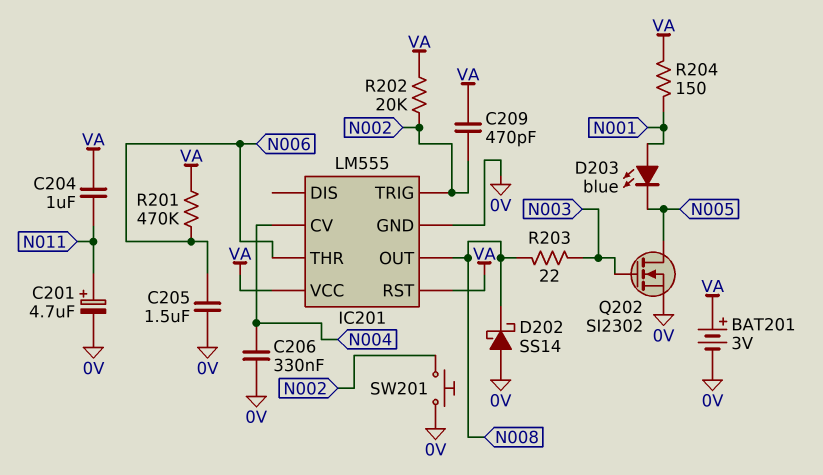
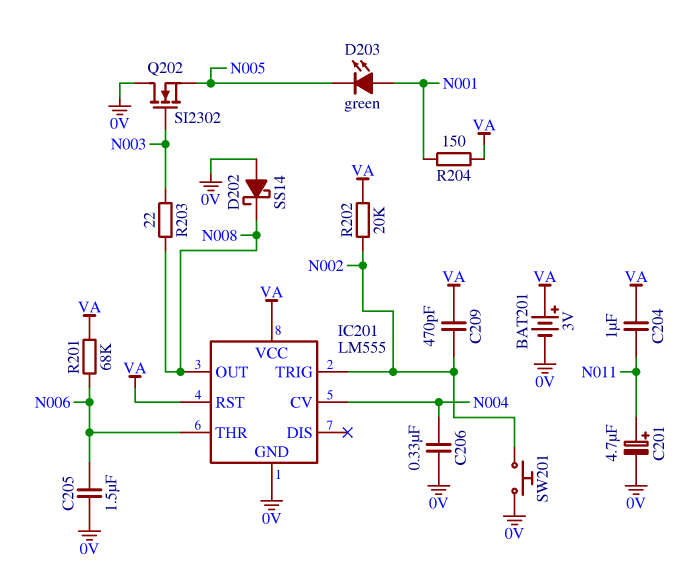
D203: LED blue (A N001, K N005) -> LED green (A N001, K N005)
Q202: NMOS SI2302 (G N003, D N005, S 0V) -> NMOS SI2302 (G N003, D 0V, S N005)
R201: 470k (N006, VA) -> 68k (N006, VA)

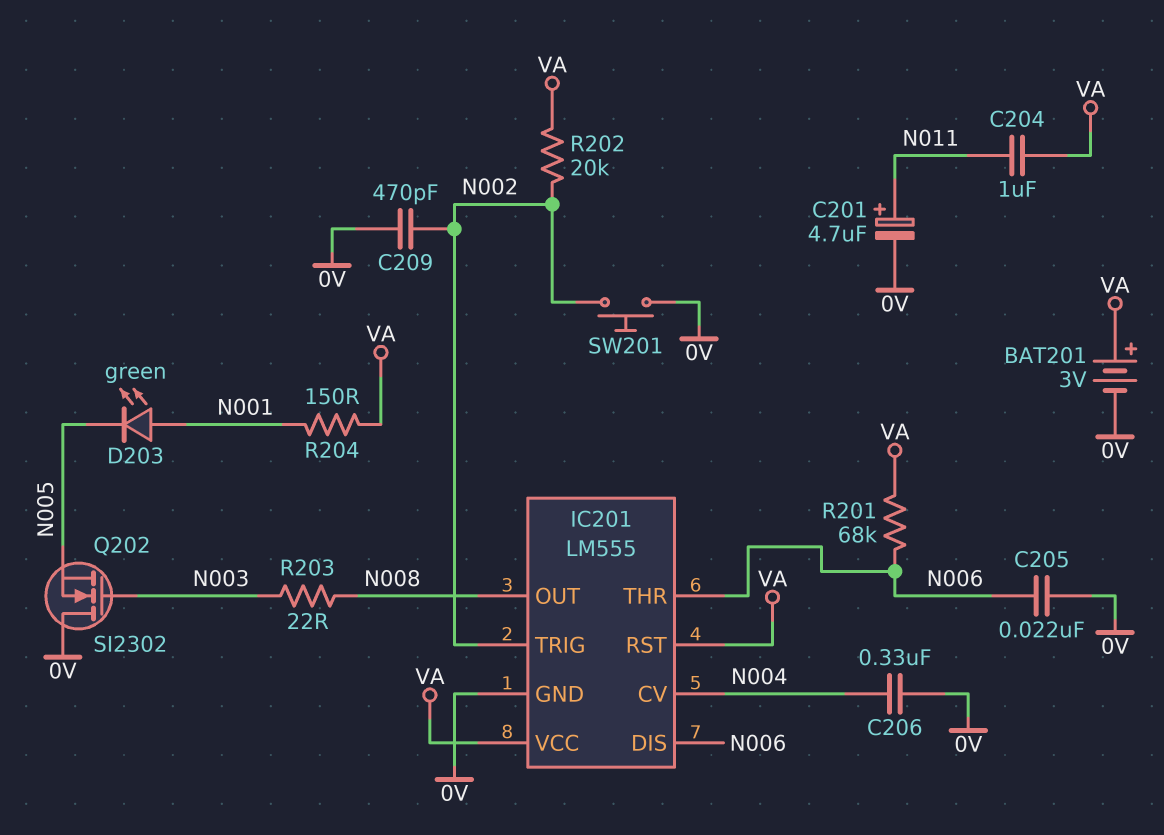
C205: 1.5uF (0V, N006) -> 22nF (0V, N006)
C209: 470pF (N002, VA) -> 470pF (0V, N002)
D202: schottky SS14 (A 0V, K N008) -> none
IC201 pin DIS: none -> N006

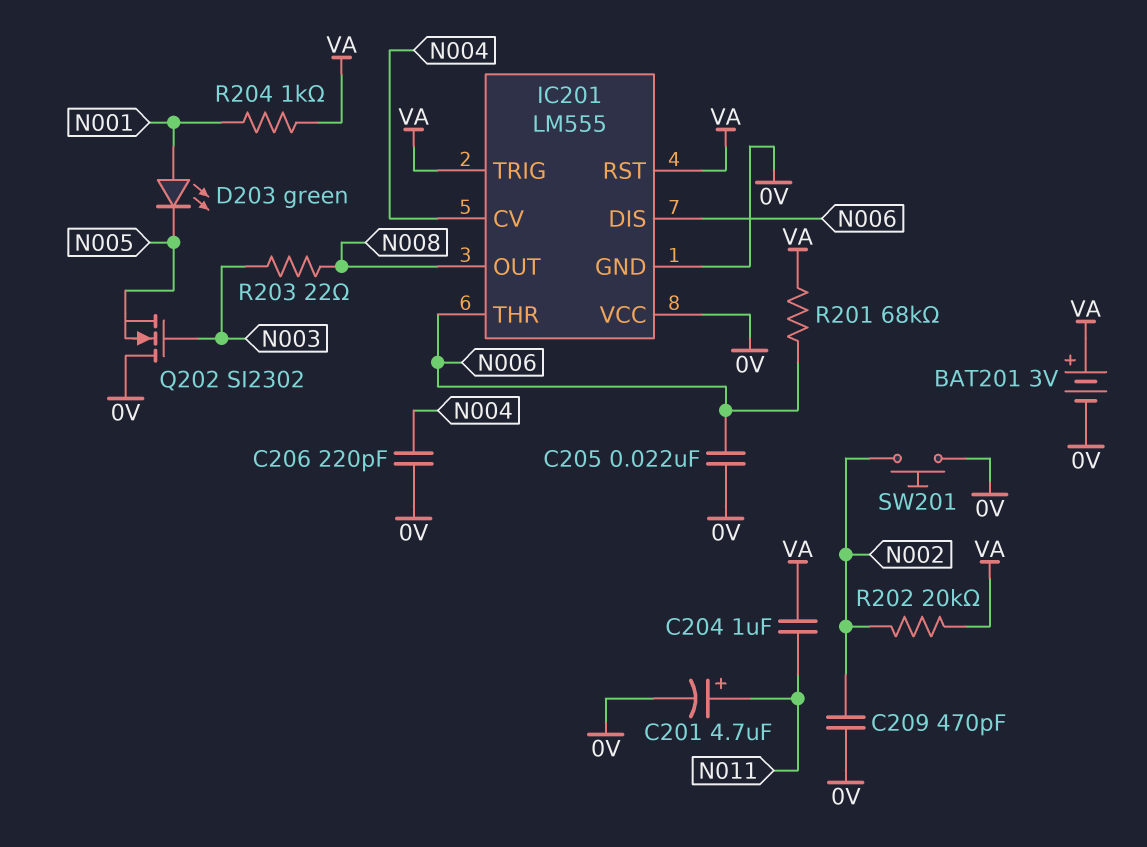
C206: 330nF (0V, N004) -> 220pF (0V, N004)
IC201 pin TRIG: N002 -> VA
IC201 pin VCC: VA -> 0V
R204: 150 (N001, VA) -> 1k (N001, VA)

